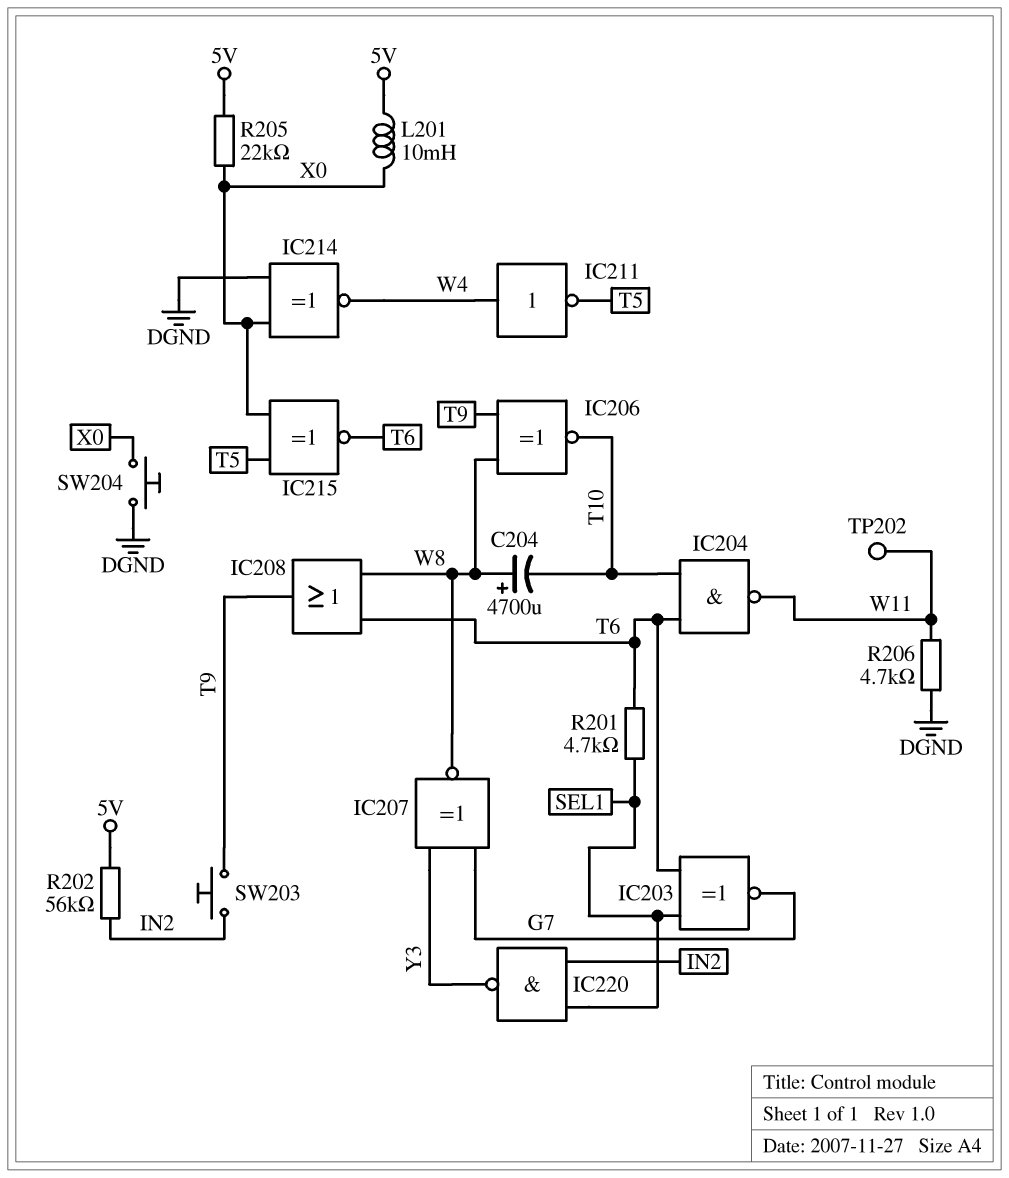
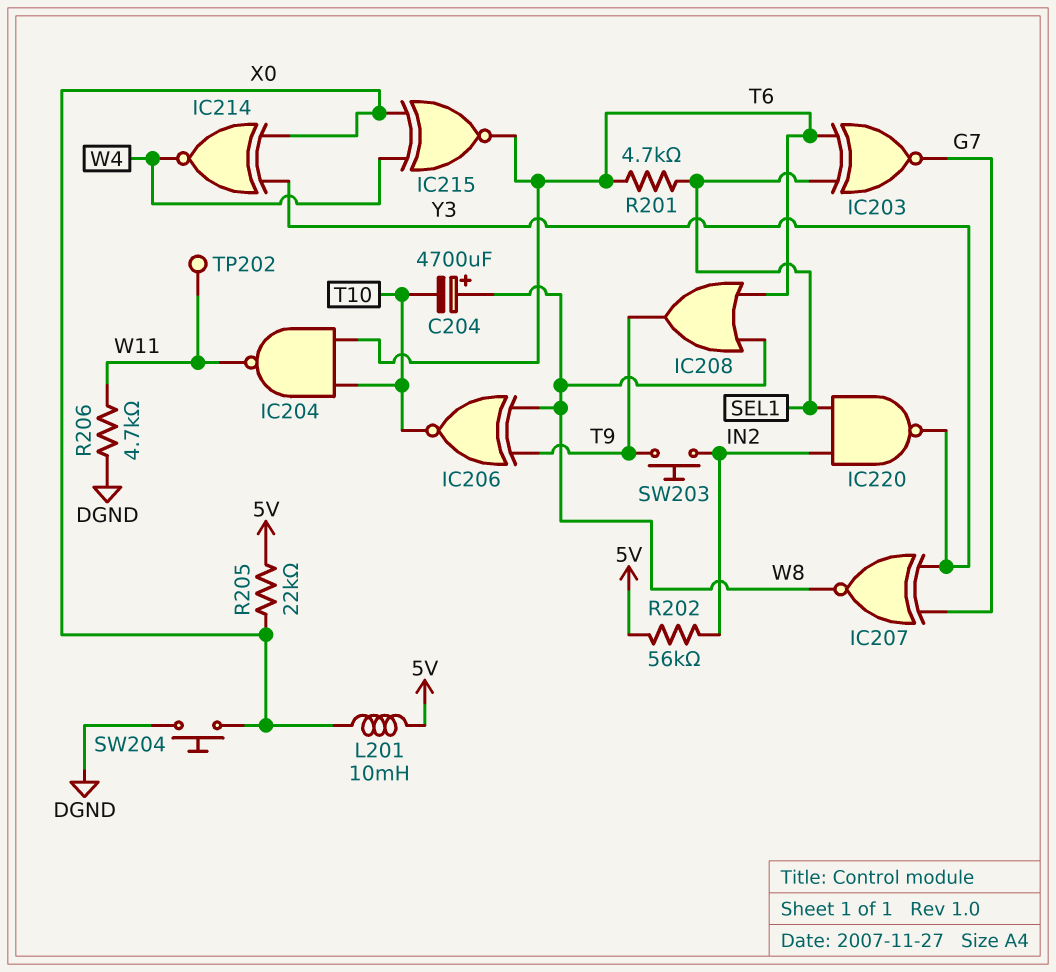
IC211: NOT (in W4, out T5) -> none
IC214: XNOR (in DGND, in X0, out W4) -> XNOR (in X0, in Y3, out W4)
IC215: XNOR (in T5, in X0, out T6) -> XNOR (in W4, in X0, out T6)

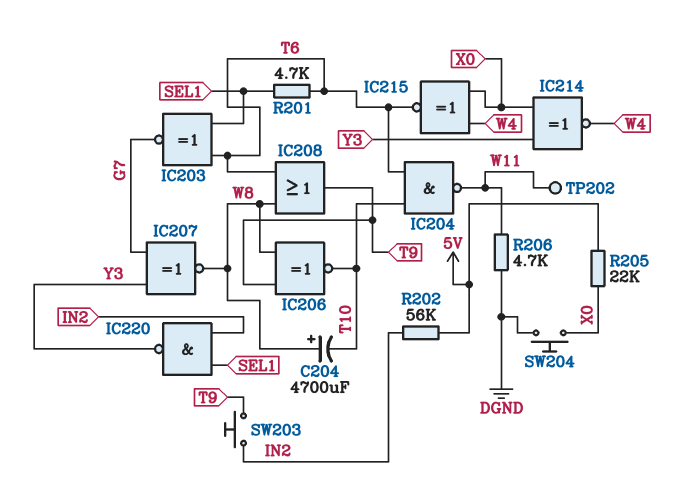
L201: 10mH (5V, X0) -> none

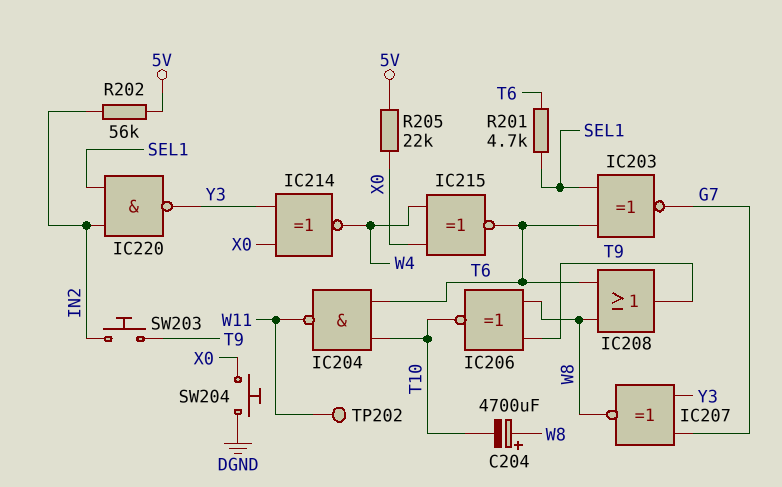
R206: 4.7k (DGND, W11) -> none

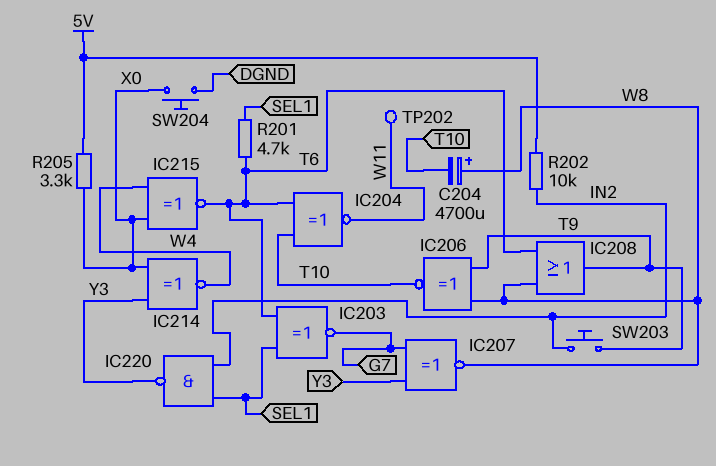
IC204: NAND (in T6, in T10, out W11) -> XNOR (in T6, in T10, out W11)
R202: 56k (5V, IN2) -> 10k (5V, IN2)
R205: 22k (5V, X0) -> 3.3k (5V, X0)

